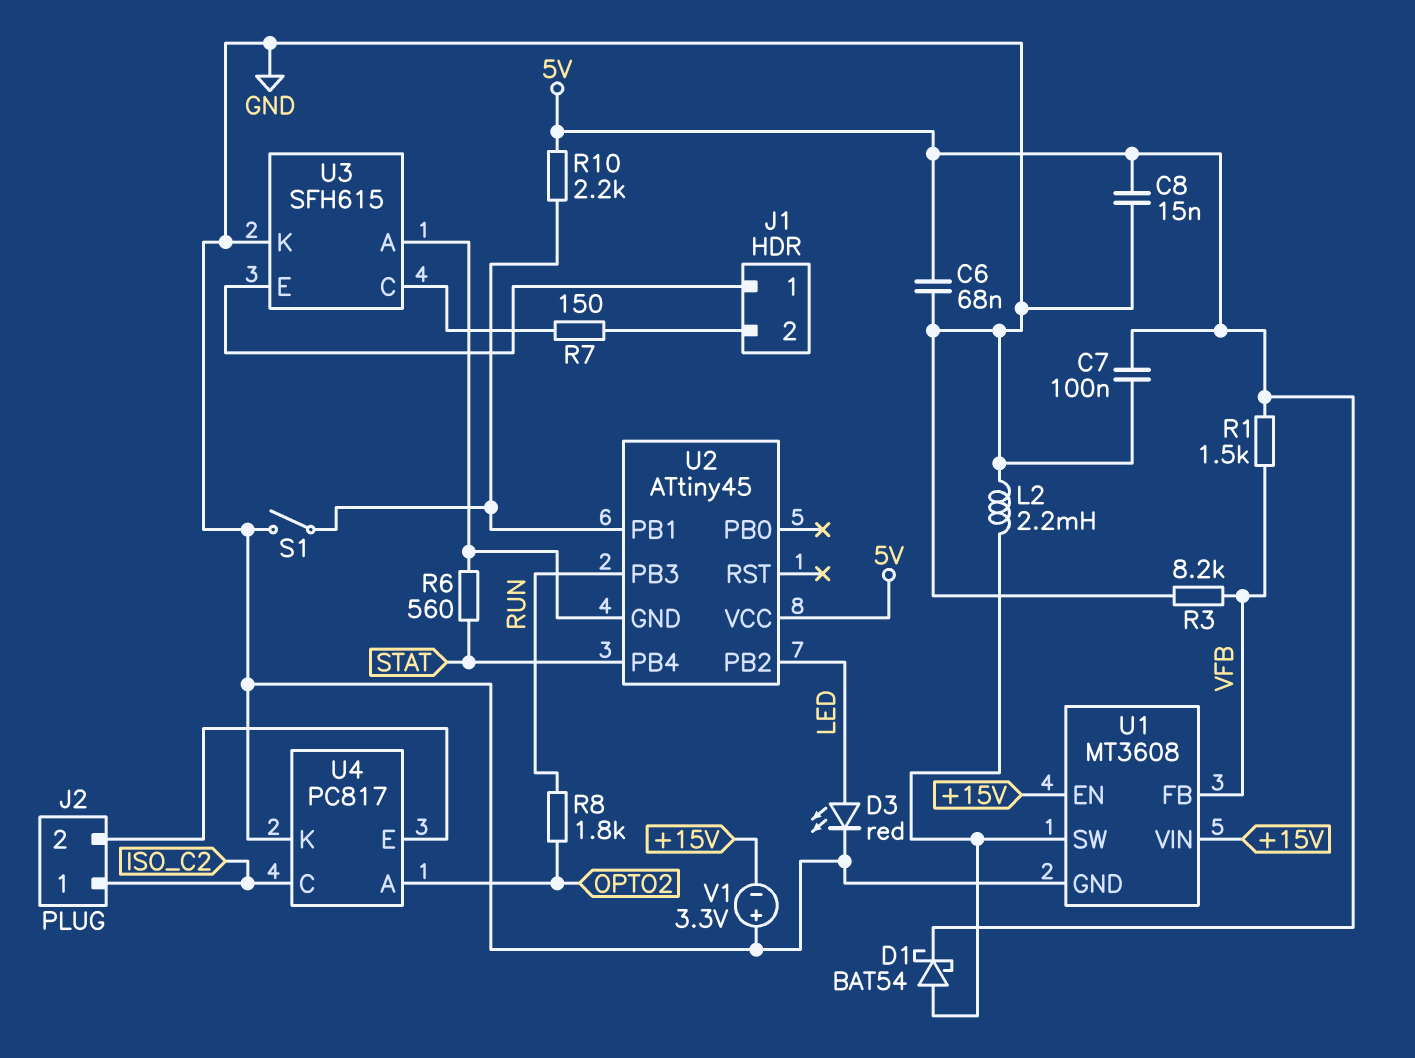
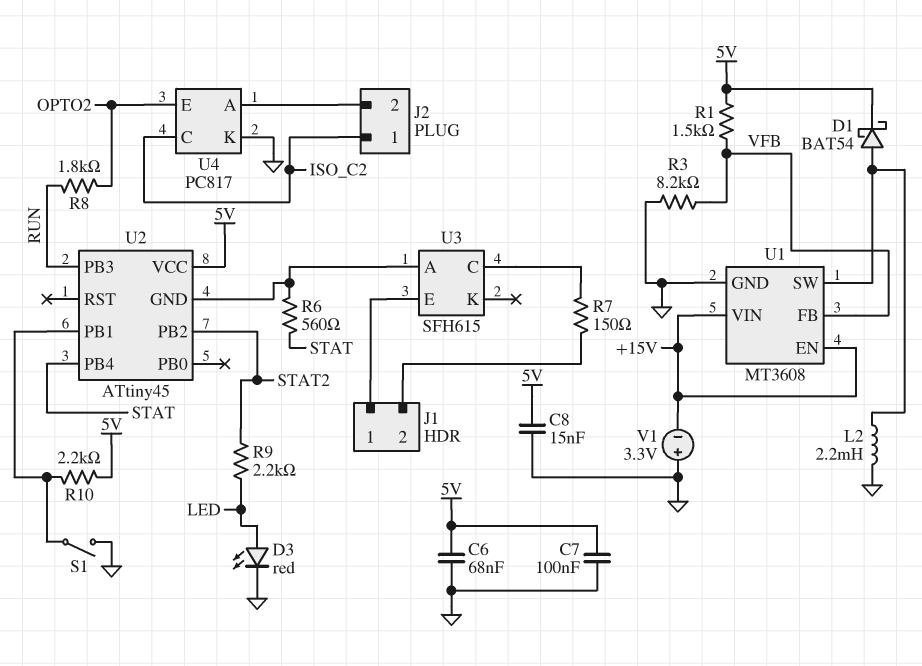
R9: none -> 2.2k (LED, STAT2)
U2 pin PB2: LED -> STAT2
U3 pin K: GND -> none
U4 pin A: OPTO2 -> J2/2
U4 pin E: J2/2 -> OPTO2

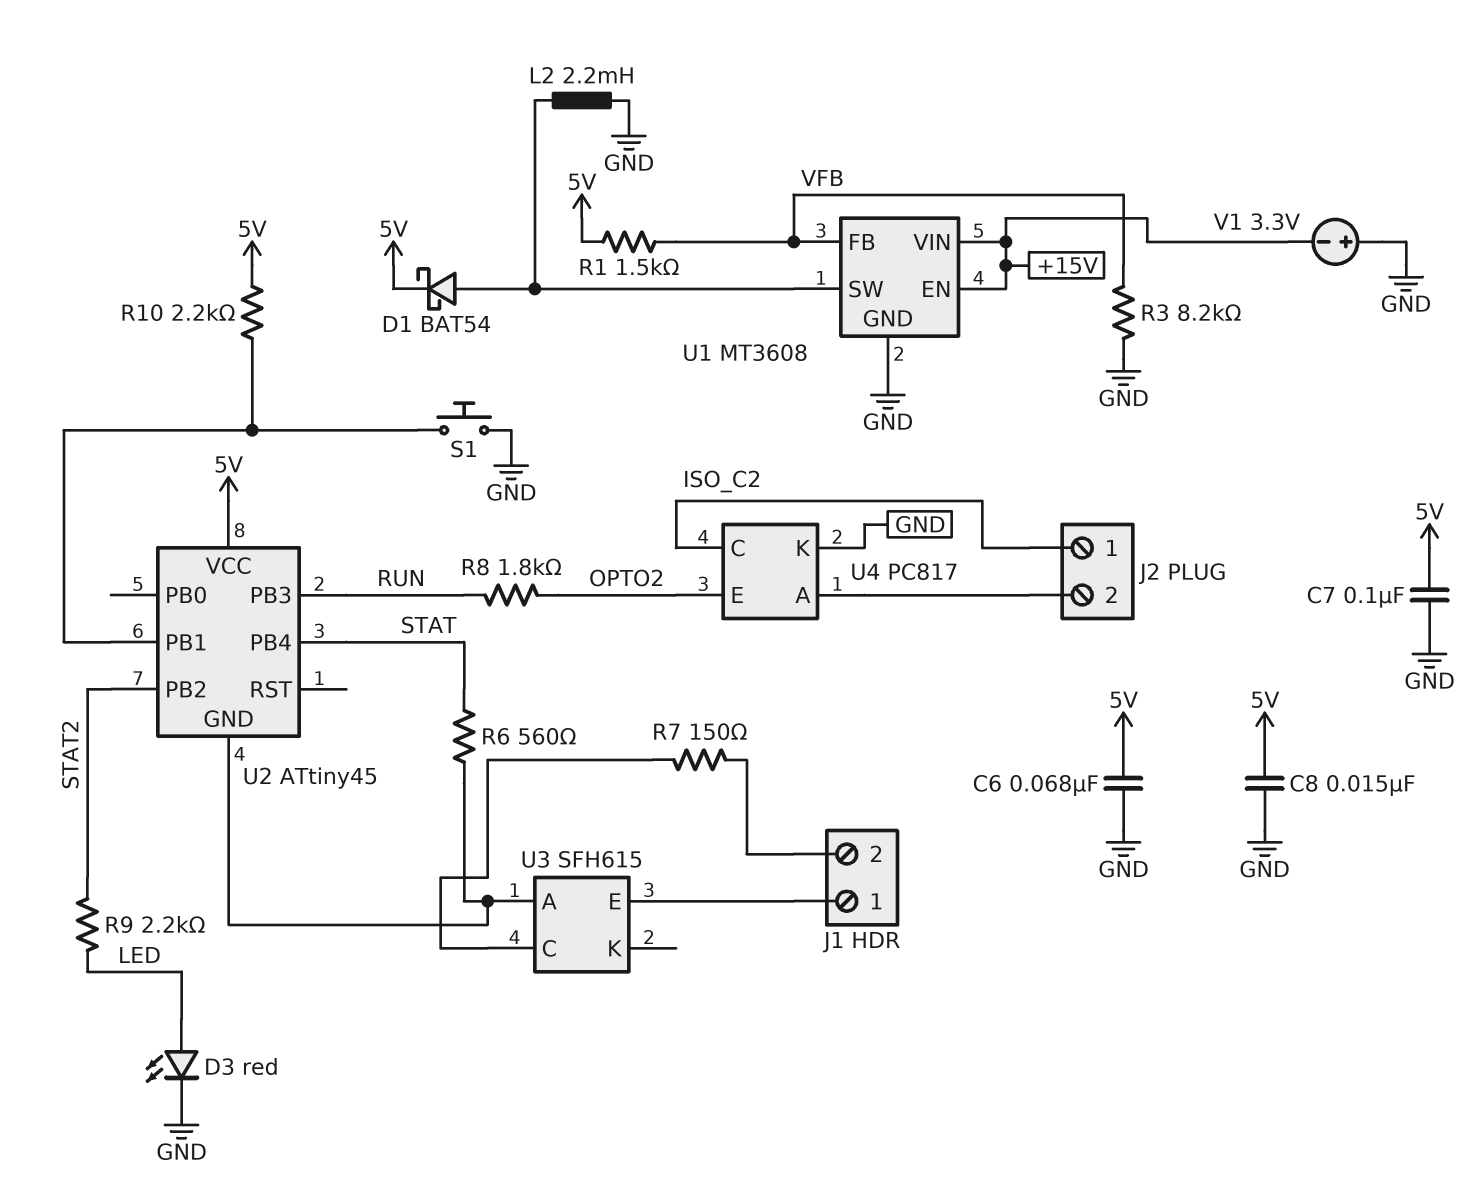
S1: switch (GND, U2/PB1) -> button (GND, U2/PB1)

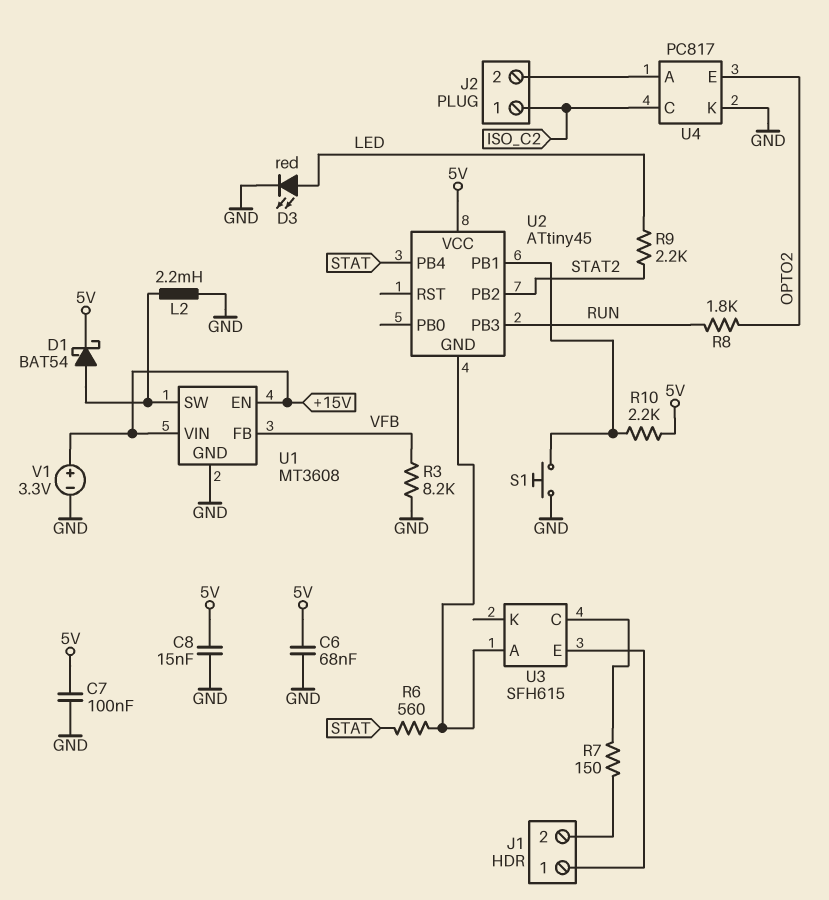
R1: 1.5k (5V, VFB) -> none
V1: 3.3V (plus GND, minus +15V) -> 3.3V (plus +15V, minus GND)

